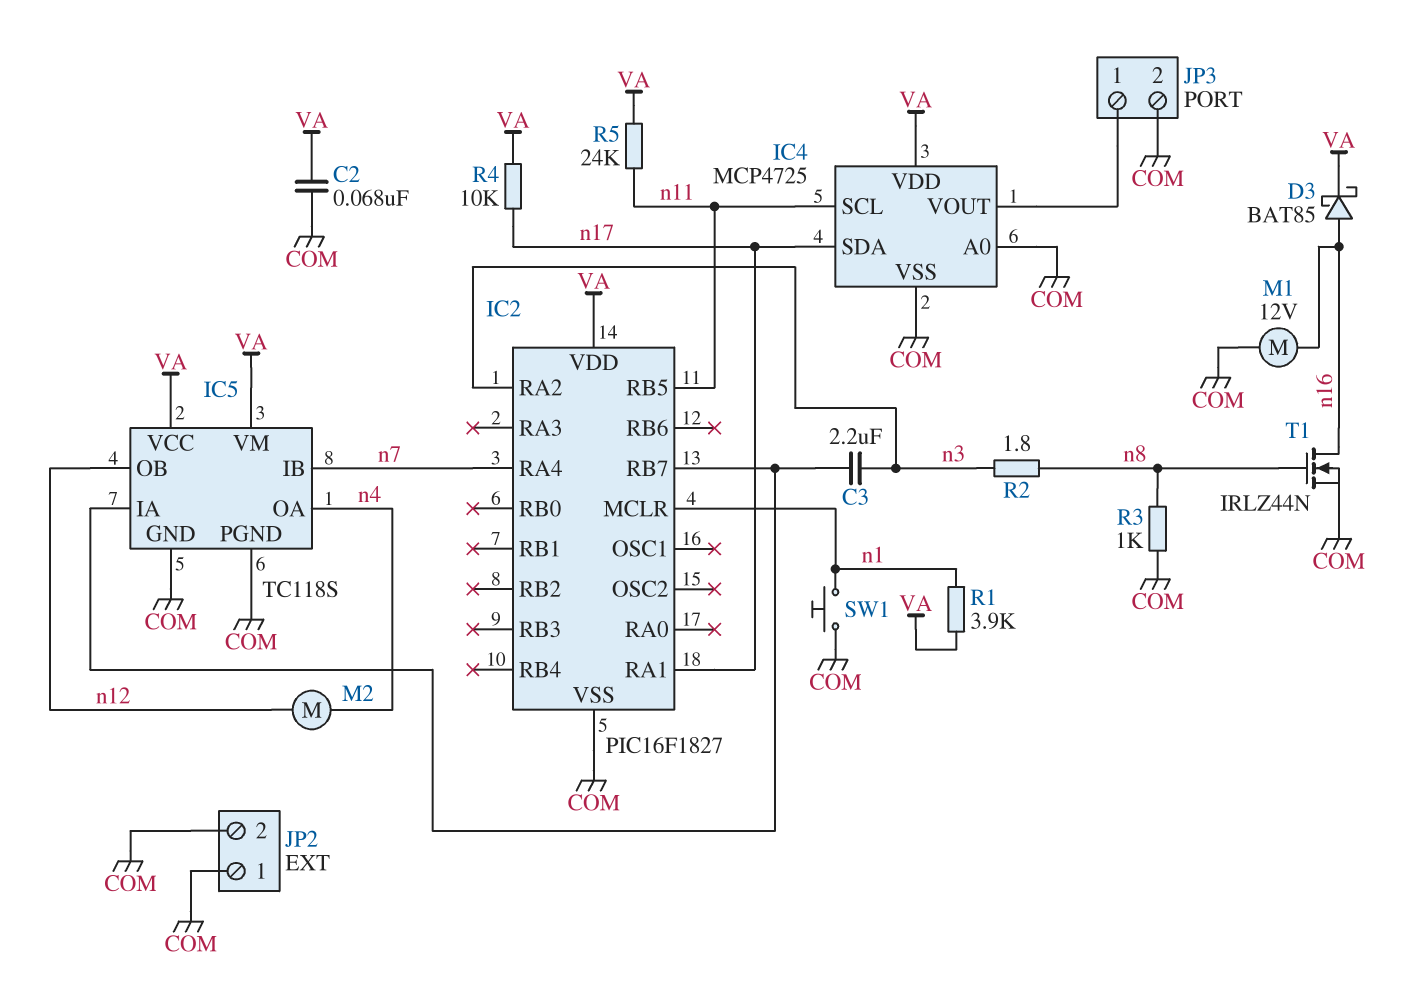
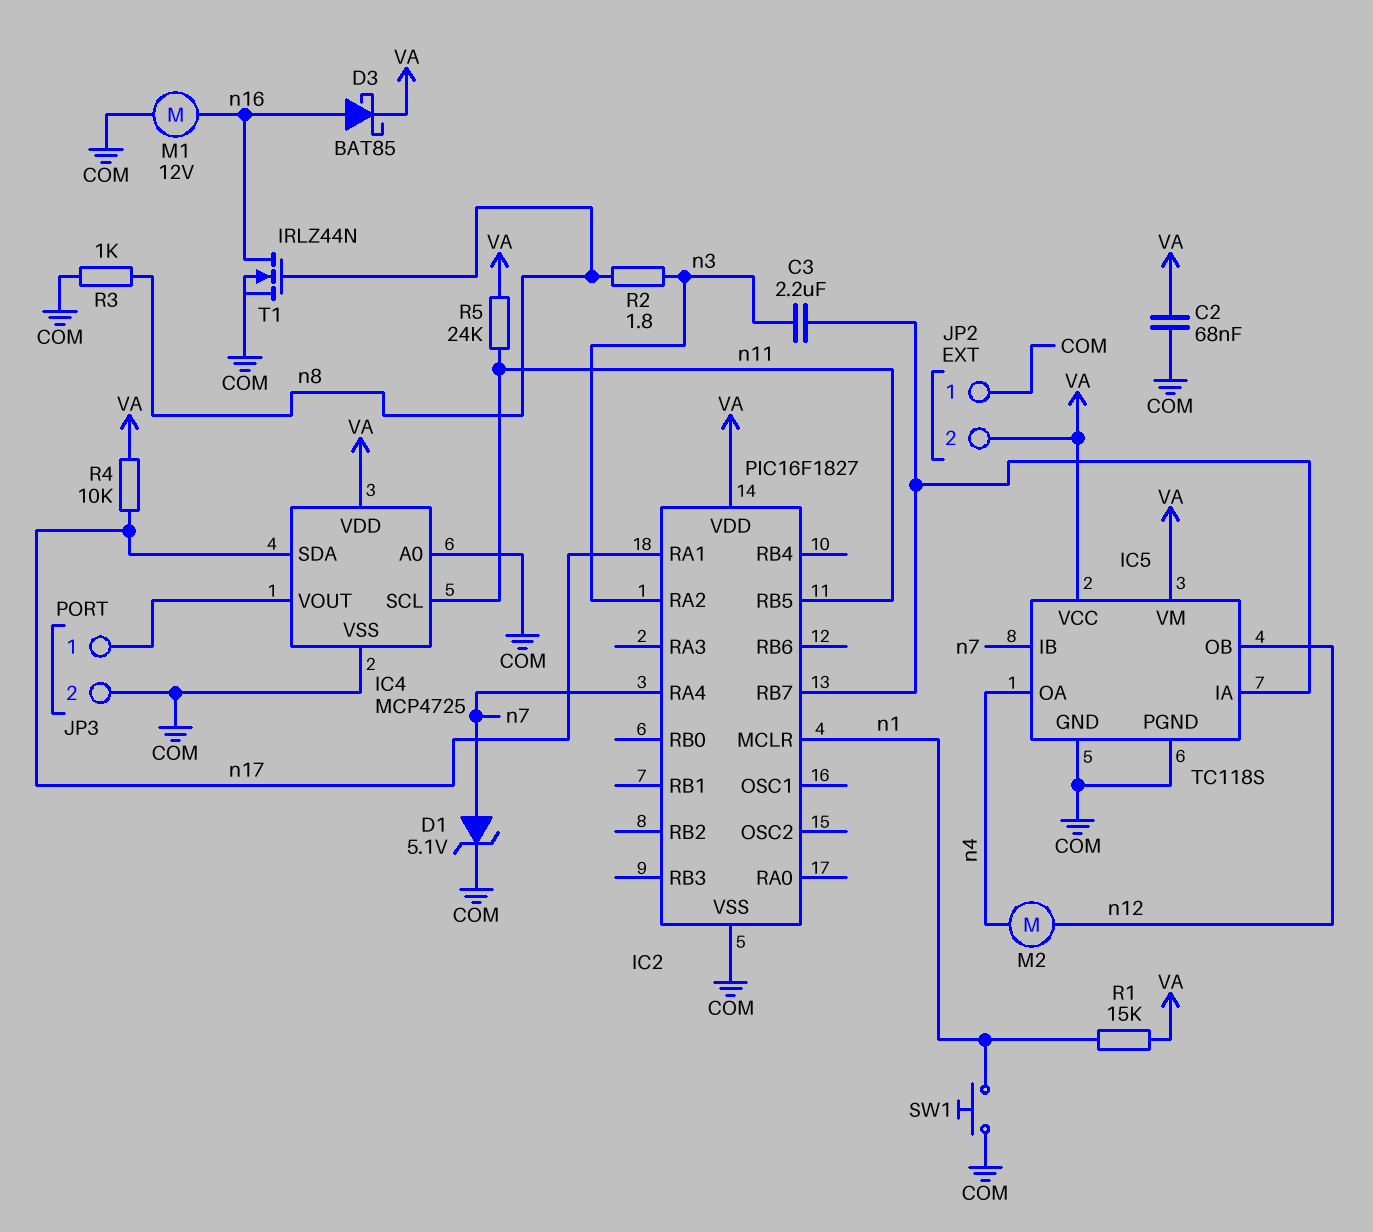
D1: none -> zener 5.1V (A n7, K COM)
JP2 pin 2: COM -> VA
R1: 3.9k (VA, n1) -> 15k (VA, n1)

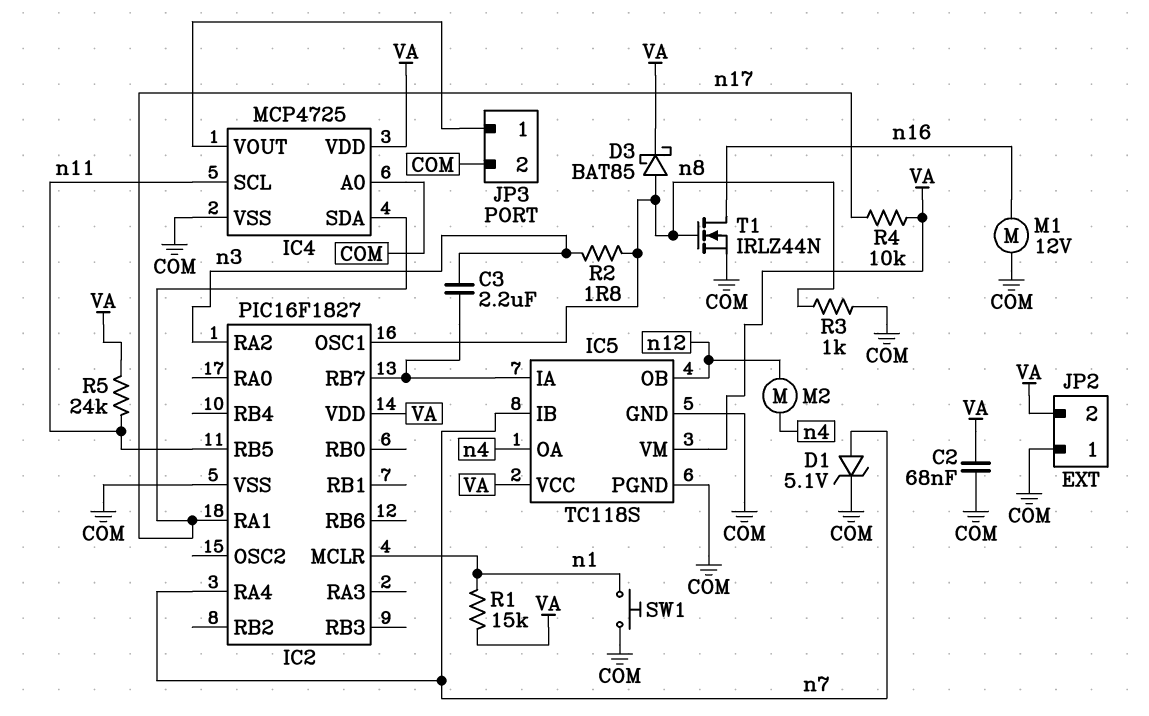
D3: schottky BAT85 (A n16, K VA) -> schottky BAT85 (A n8, K VA)
IC2 pin OSC1: none -> n8

